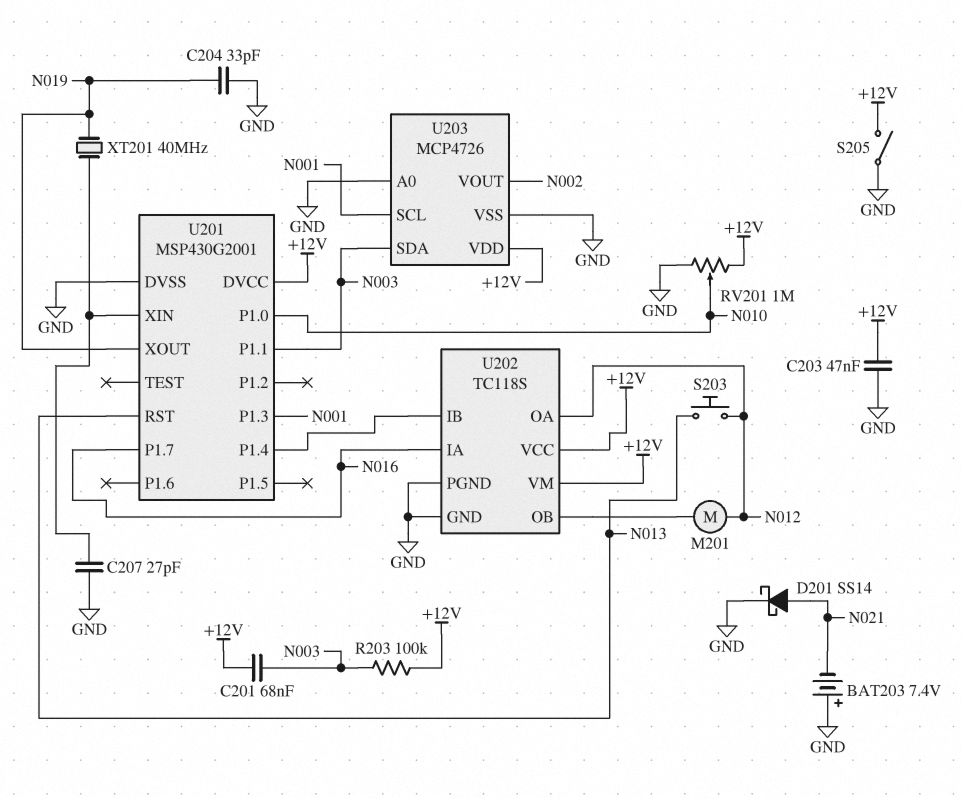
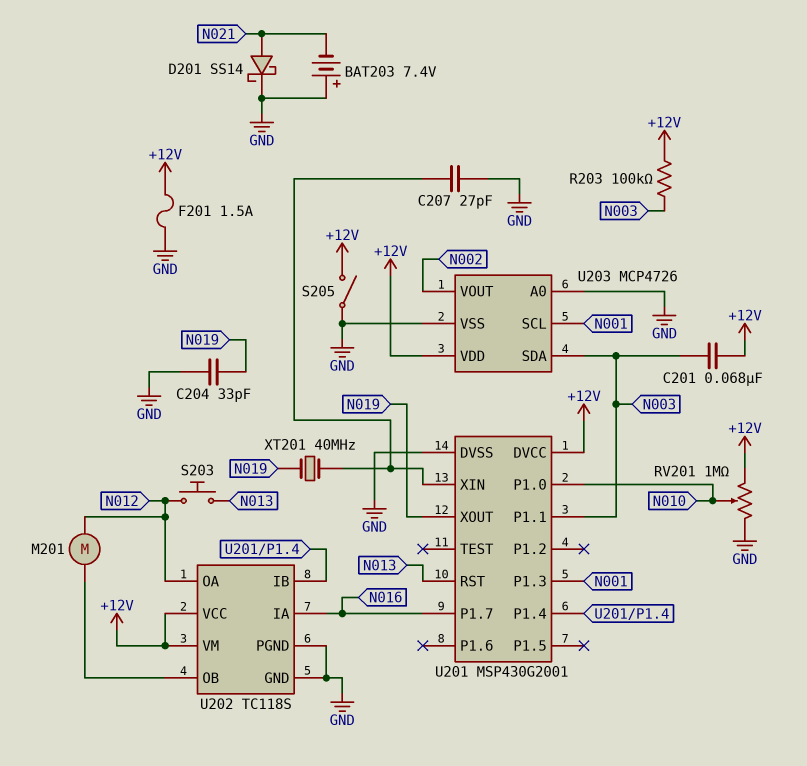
C203: 47nF (+12V, GND) -> none
F201: none -> 1.5A (+12V, GND)

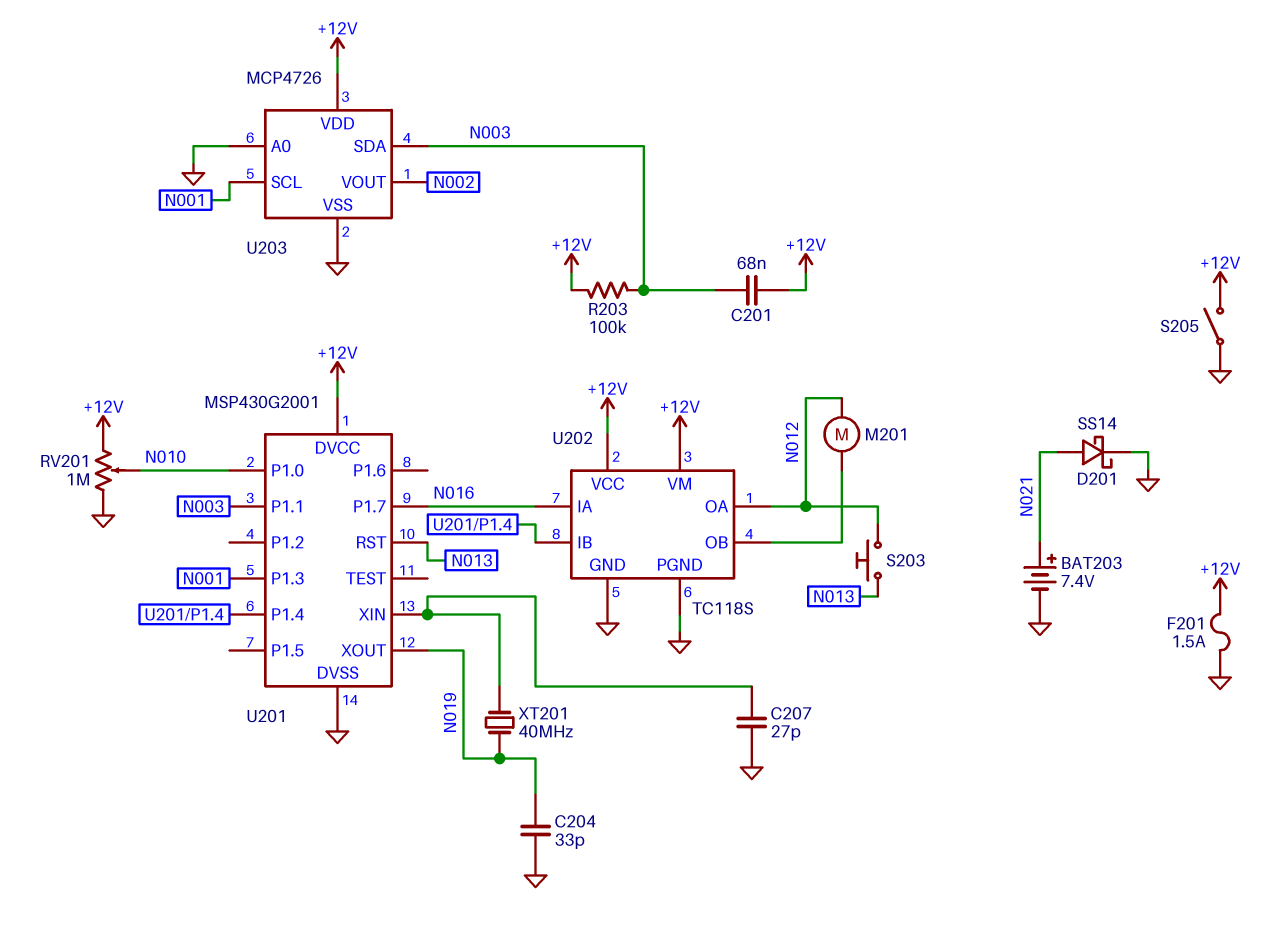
BAT203: 7.4V (plus GND, minus N021) -> 7.4V (plus N021, minus GND)

